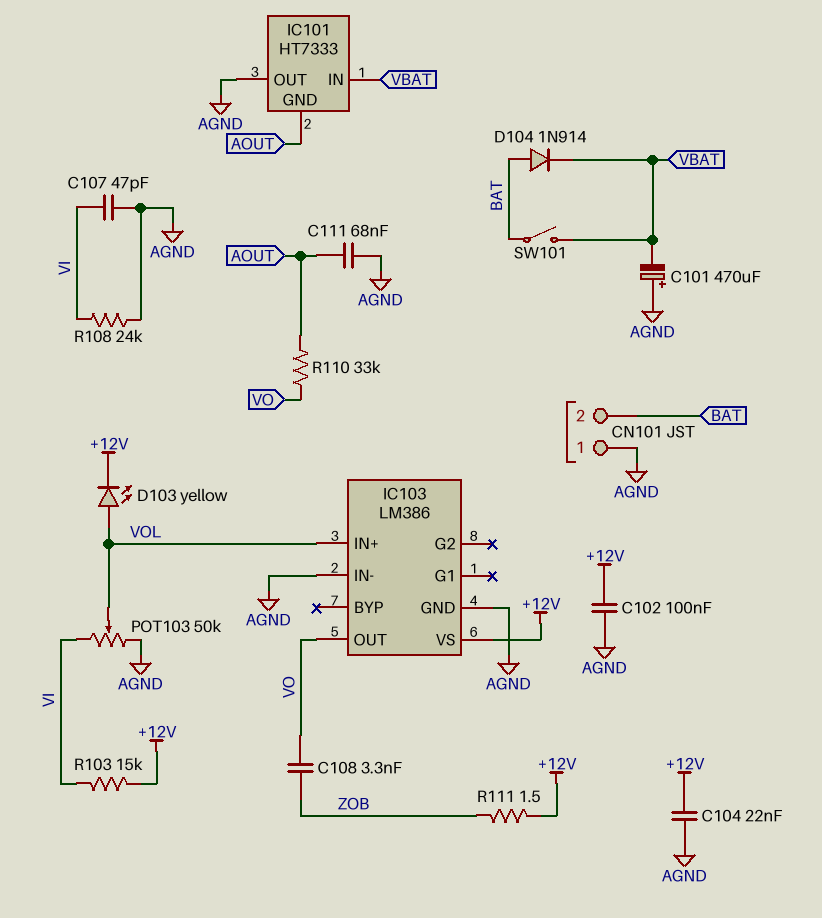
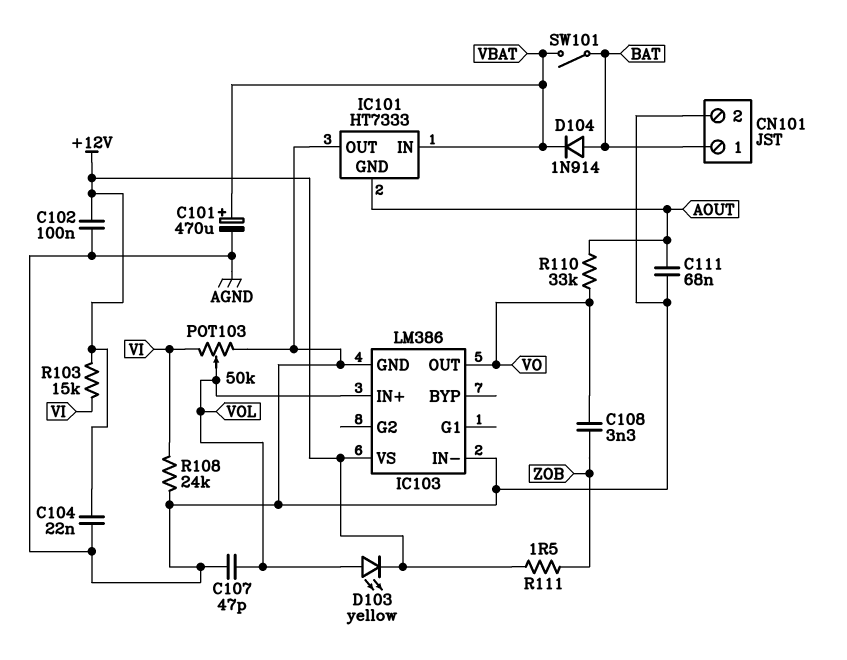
C101: 470uF (plus AGND, minus VBAT) -> 470uF (plus VBAT, minus AGND)
C107: 47pF (AGND, VI) -> 47pF (AGND, VOL)
CN101 pin 1: AGND -> BAT
CN101 pin 2: BAT -> AGND

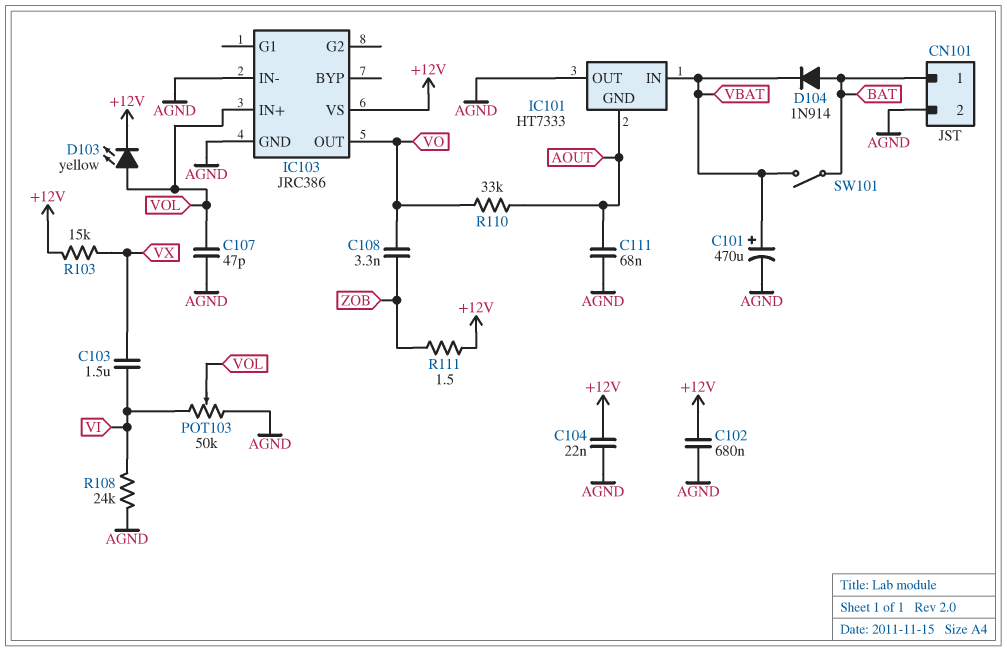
C102: 100nF (+12V, AGND) -> 680nF (+12V, AGND)
C103: none -> 1.5uF (VI, VX)
IC103: LM386 -> JRC386
R103: 15k (+12V, VI) -> 15k (+12V, VX)

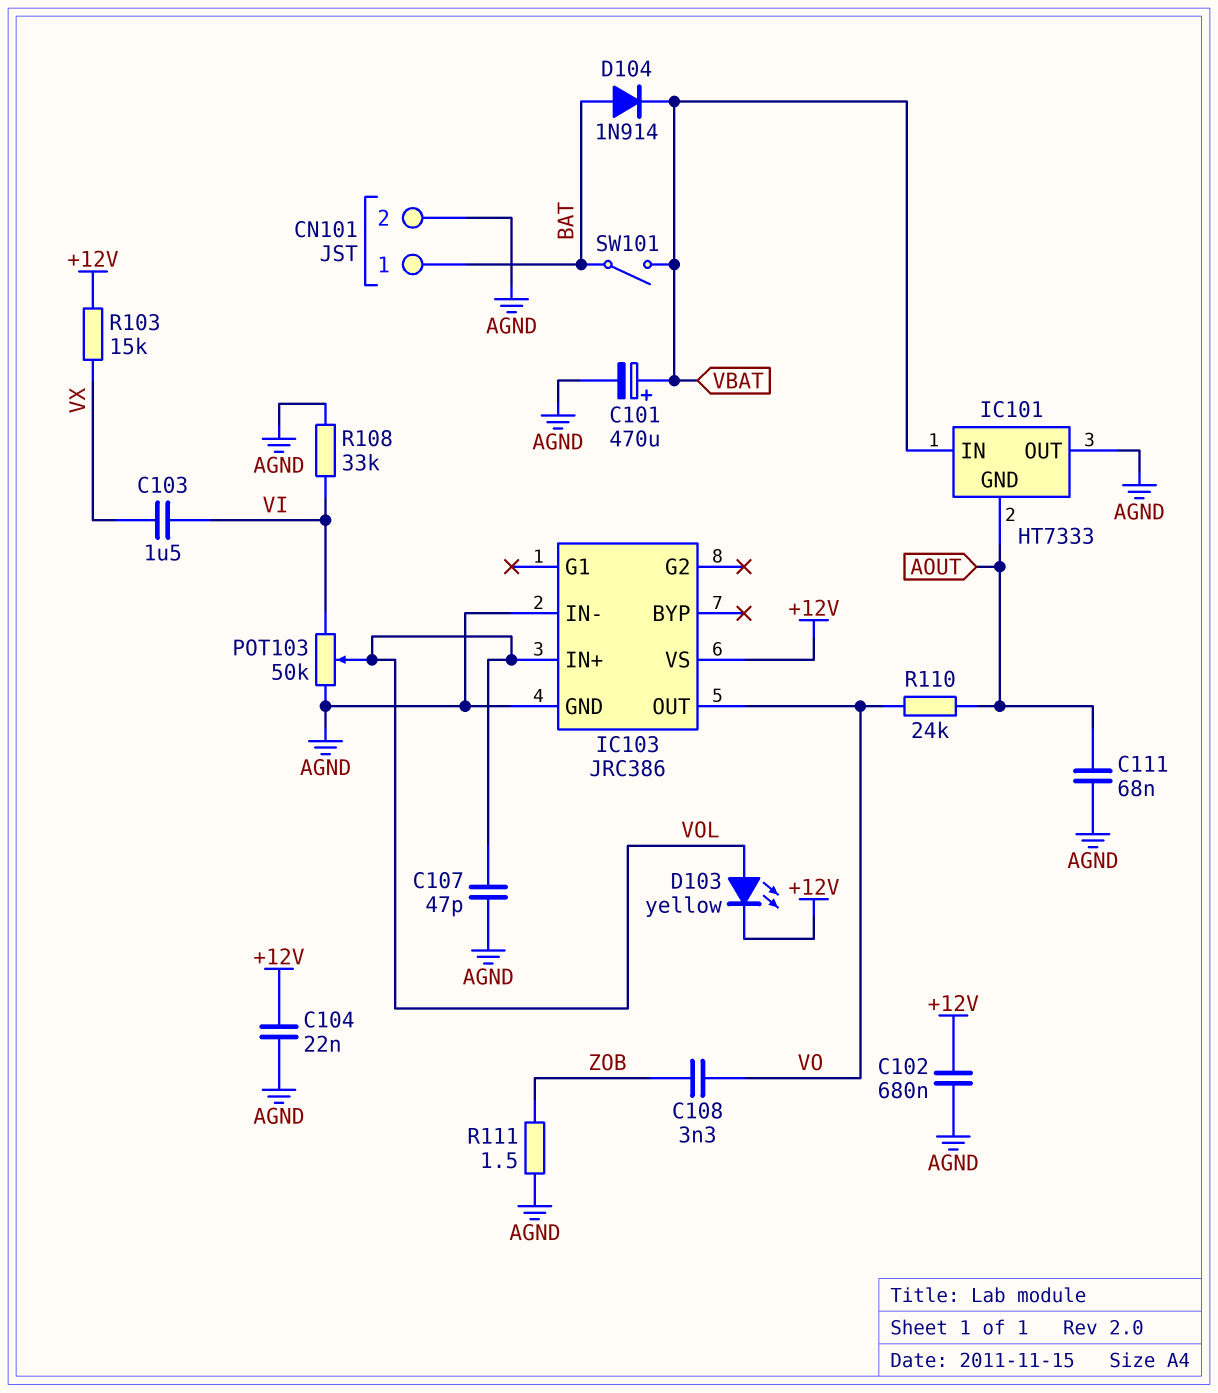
R108: 24k (AGND, VI) -> 33k (AGND, VI)
R110: 33k (AOUT, VO) -> 24k (AOUT, VO)
R111: 1.5 (+12V, ZOB) -> 1.5 (AGND, ZOB)

